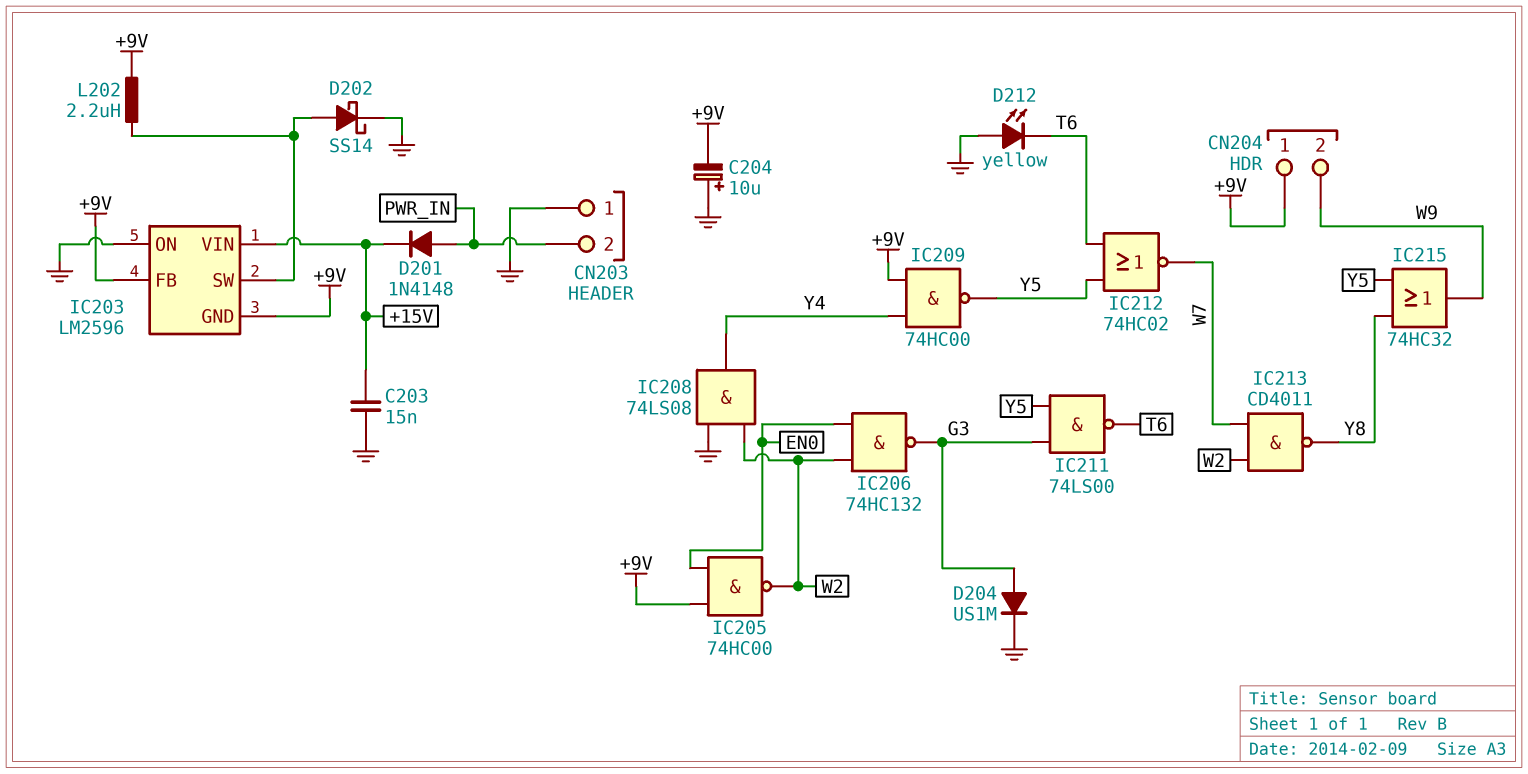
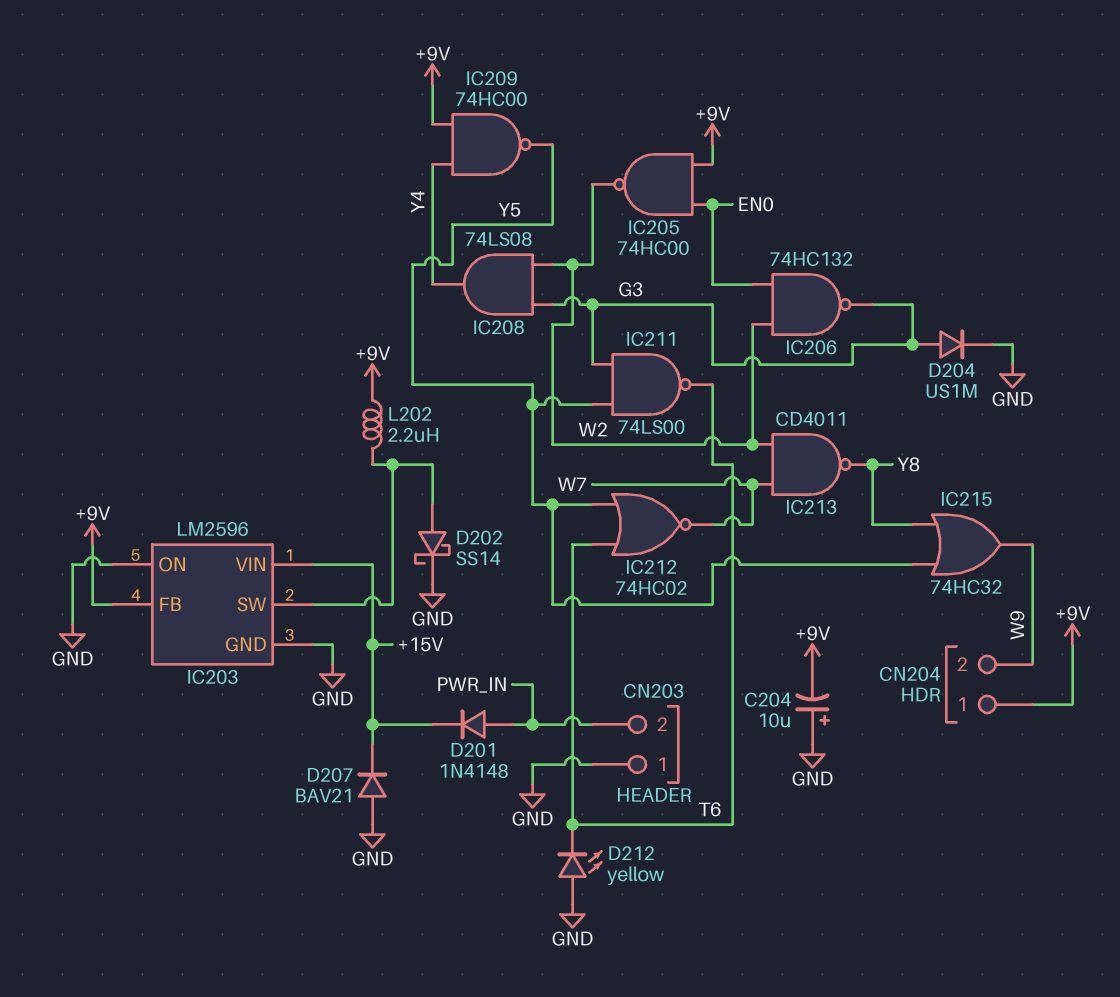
C203: 15nF (+15V, GND) -> none
D207: none -> diode BAV21 (A GND, K +15V)
IC203 pin GND: +9V -> GND
IC208: AND 74LS08 (in GND, in W2, out Y4) -> AND 74LS08 (in G3, in W2, out Y4)

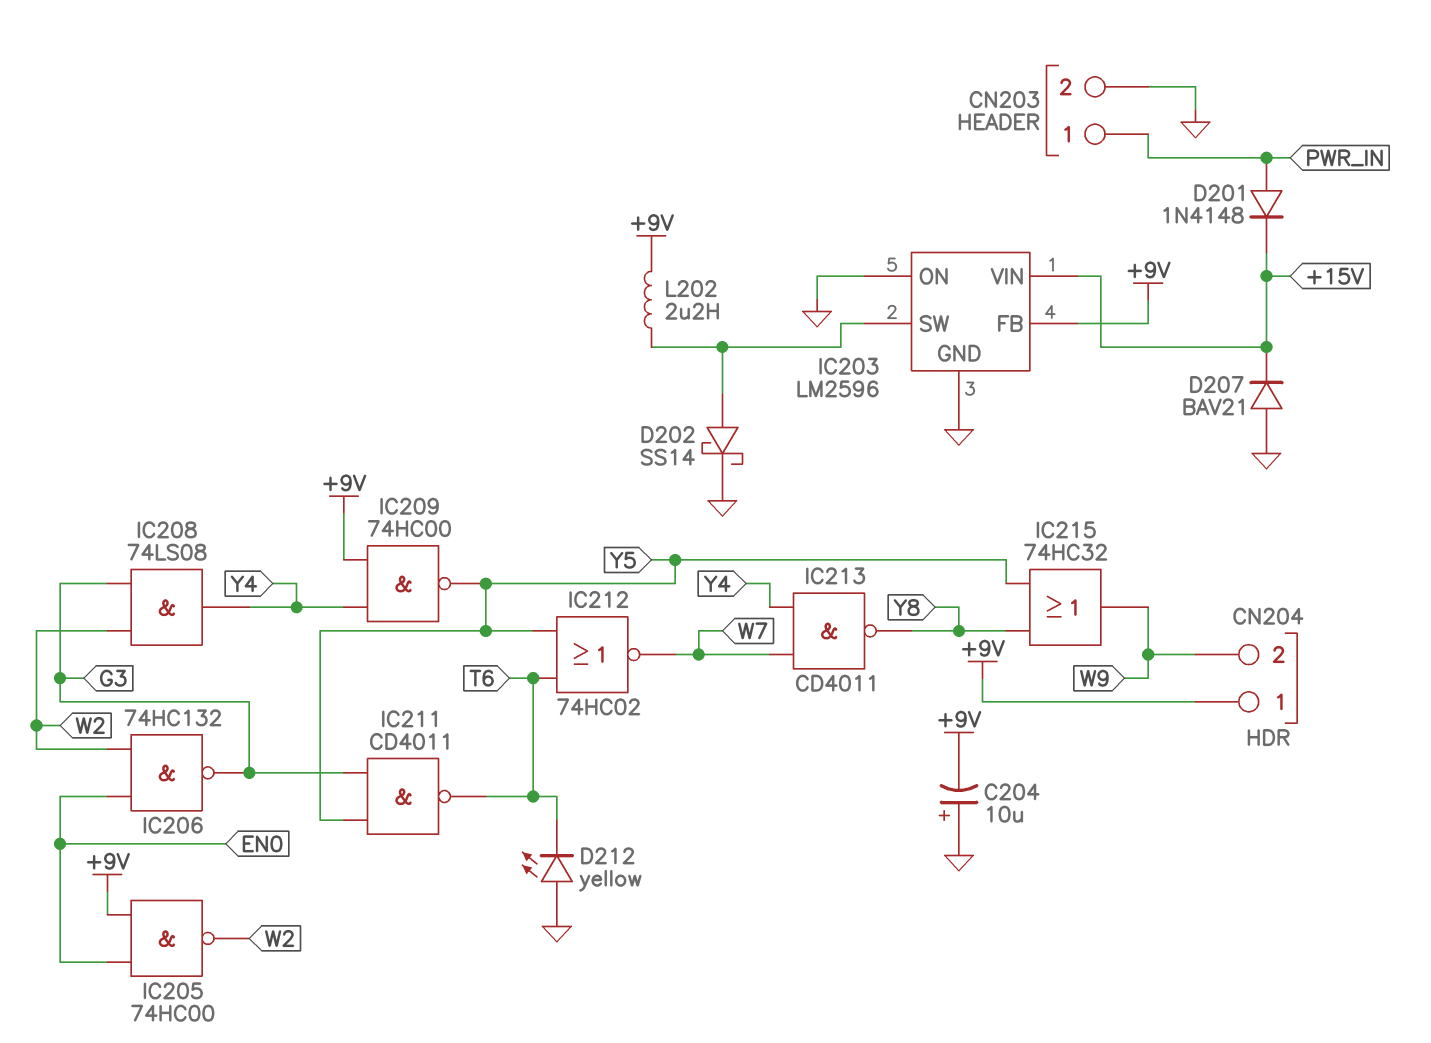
CN203 pin 1: GND -> PWR_IN
CN203 pin 2: PWR_IN -> GND
D204: diode US1M (A G3, K GND) -> none
IC211: NAND 74LS00 (in G3, in Y5, out T6) -> NAND CD4011 (in G3, in Y5, out T6)
IC213: NAND CD4011 (in W2, in W7, out Y8) -> NAND CD4011 (in W7, in Y4, out Y8)

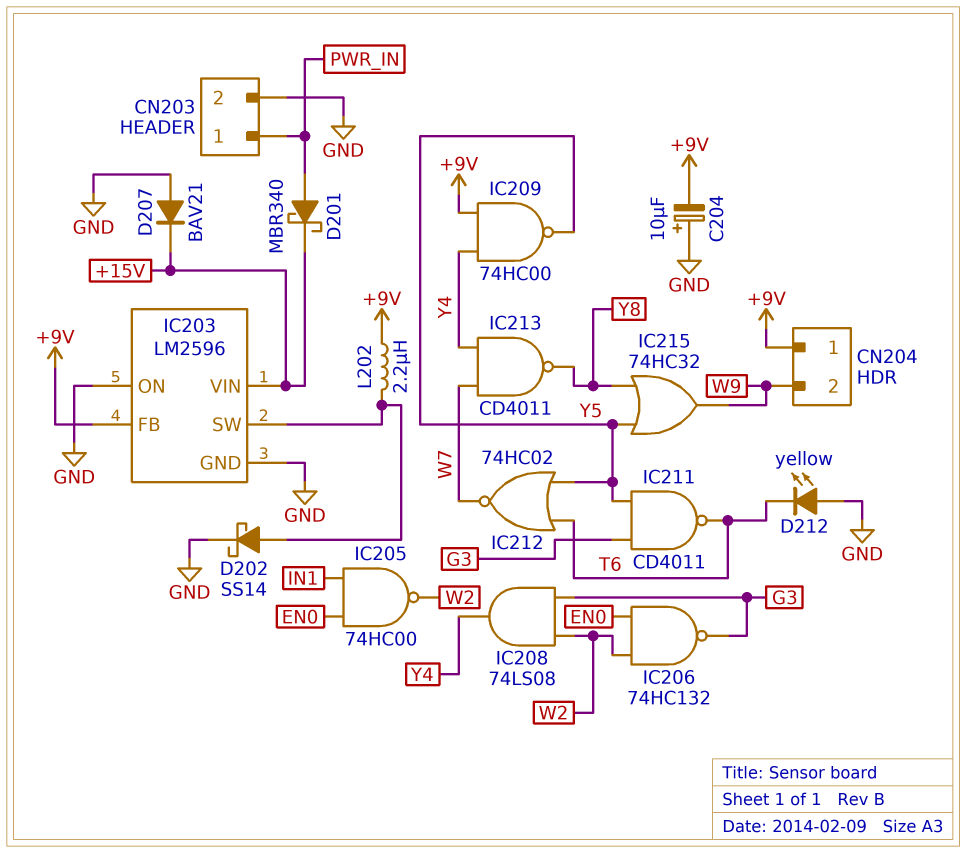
D201: diode 1N4148 (A PWR_IN, K +15V) -> schottky MBR340 (A PWR_IN, K +15V)
IC205: NAND 74HC00 (in +9V, in EN0, out W2) -> NAND 74HC00 (in EN0, in IN1, out W2)

